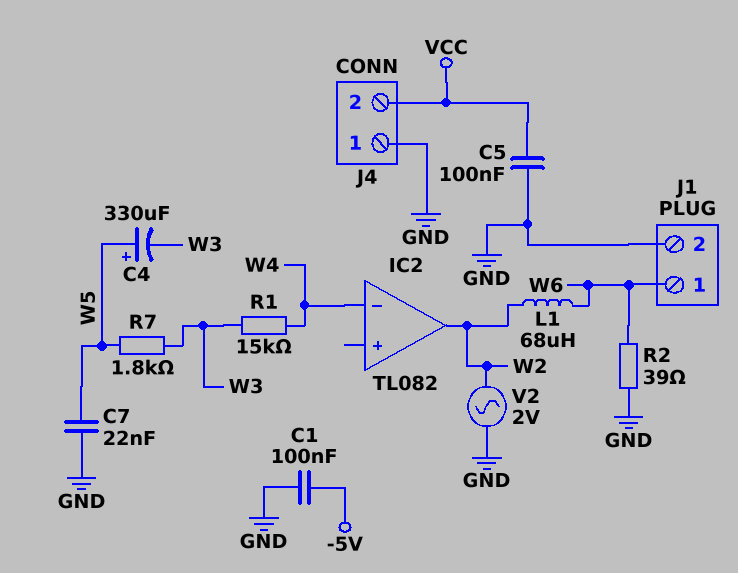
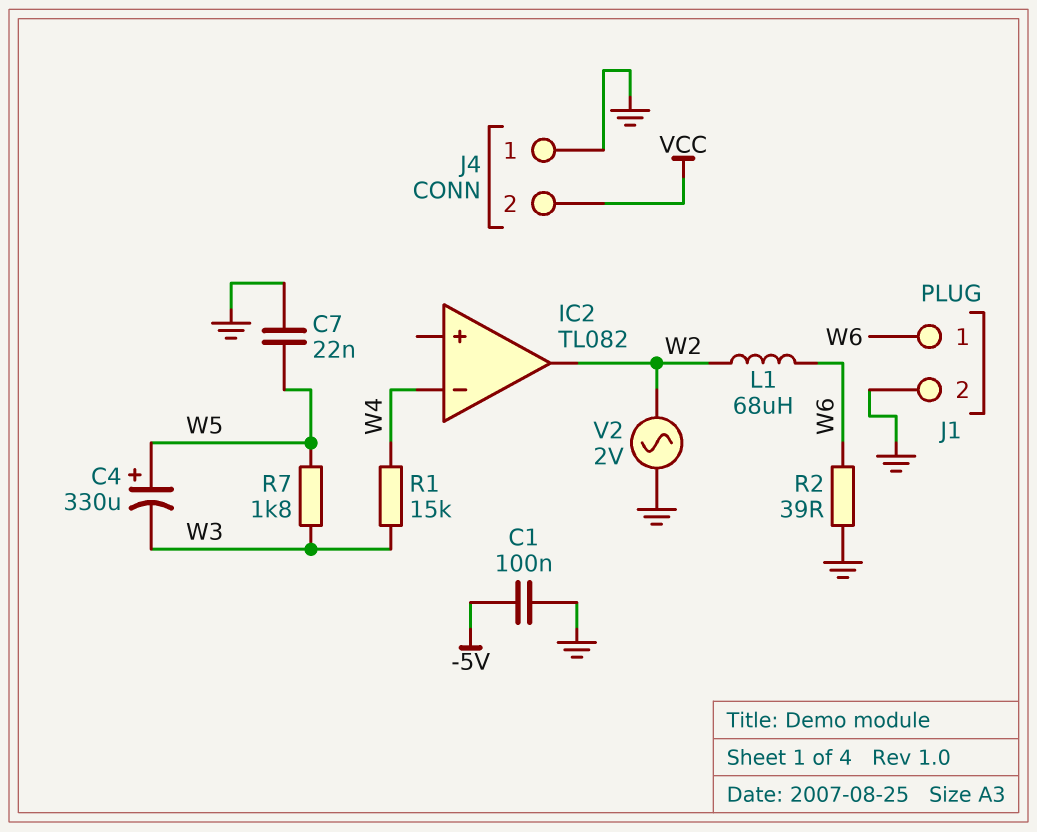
C5: 100nF (GND, VCC) -> none

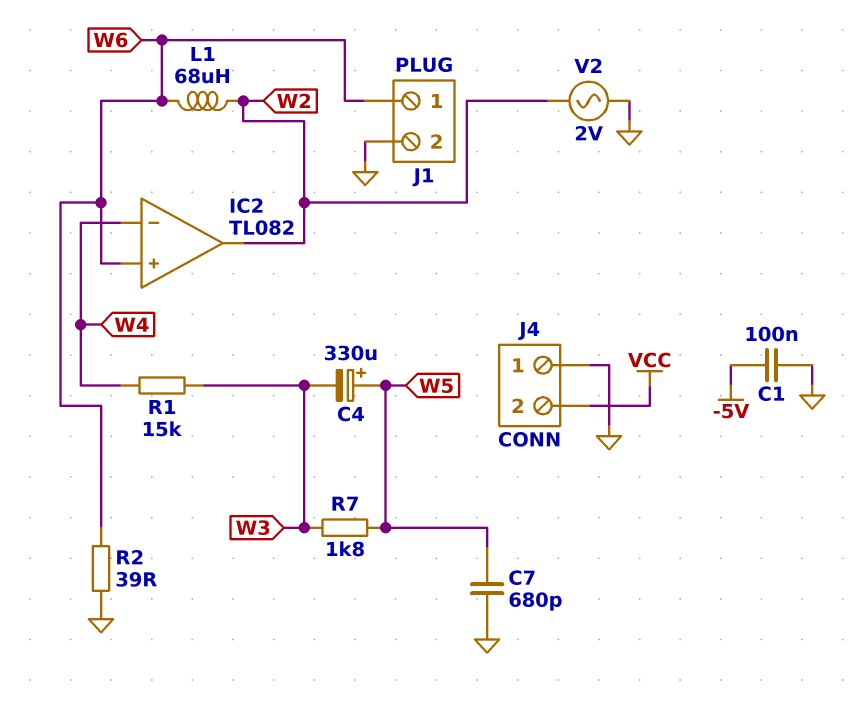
C7: 22nF (GND, W5) -> 680pF (GND, W5)
IC2 pin in+: none -> W6

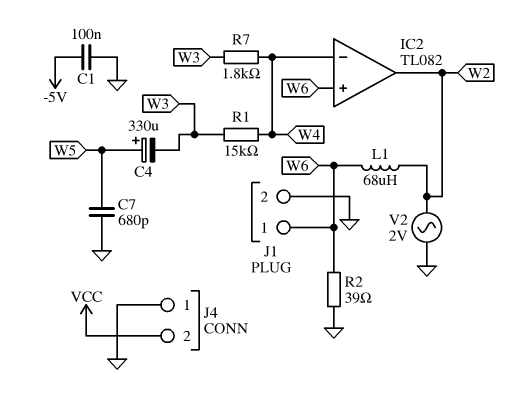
R7: 1.8k (W3, W5) -> 1.8k (W3, W4)

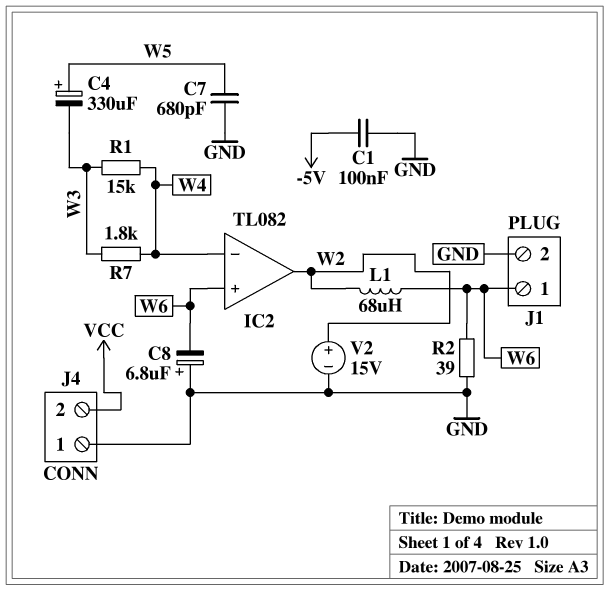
C8: none -> 6.8uF (plus GND, minus W6)
V2: AC 2V (GND, W2) -> 15V (plus W2, minus GND)

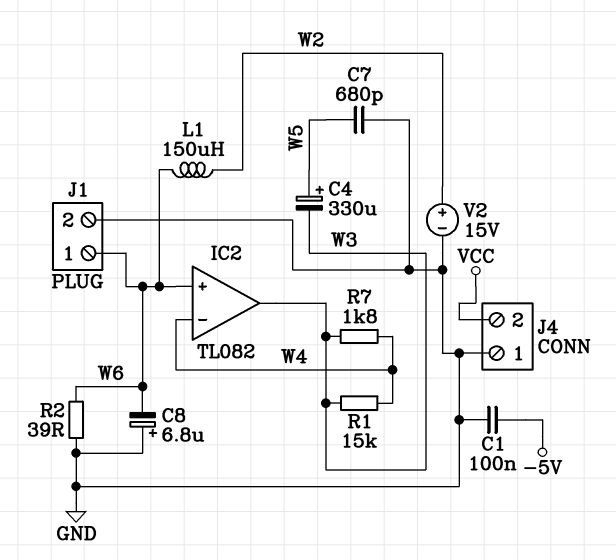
IC2 pin out: W2 -> W3
L1: 68uH (W2, W6) -> 150uH (W2, W6)

